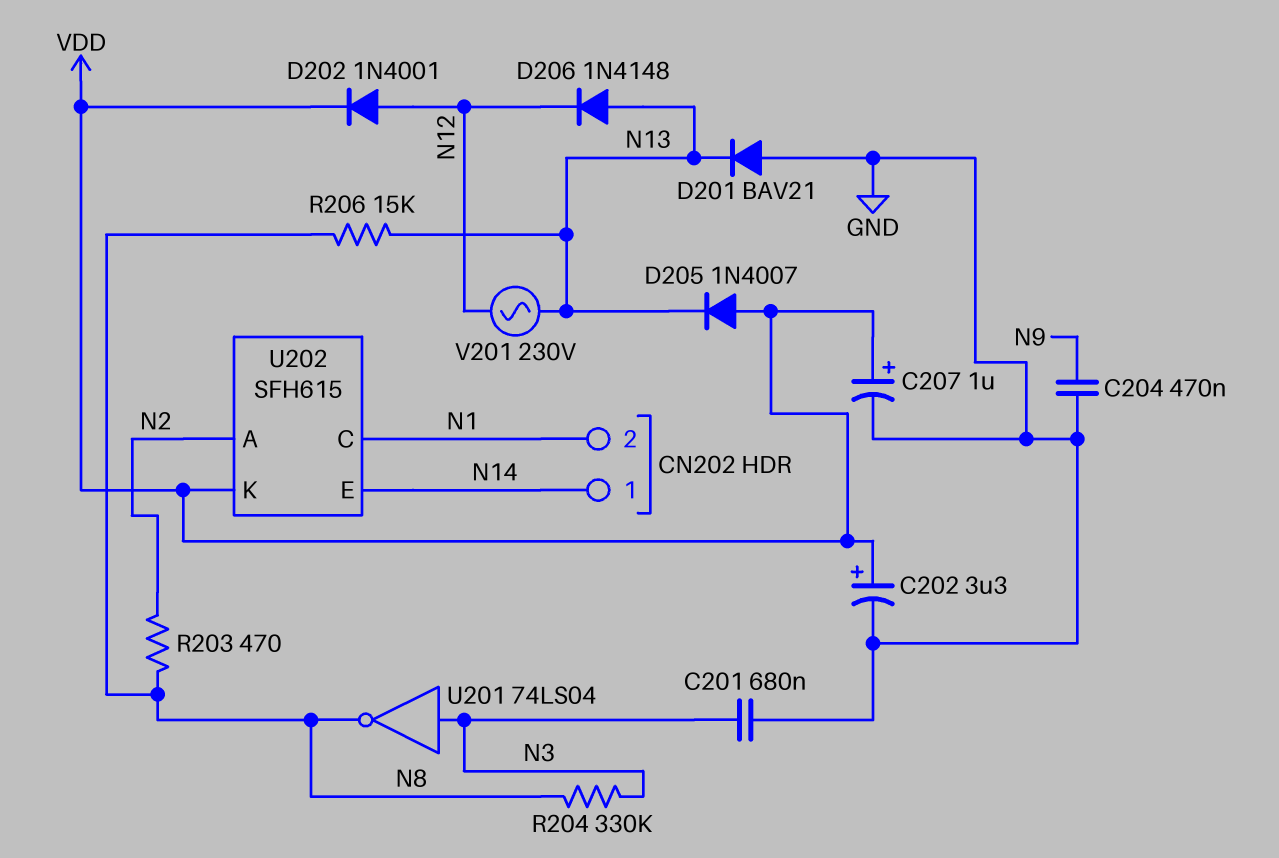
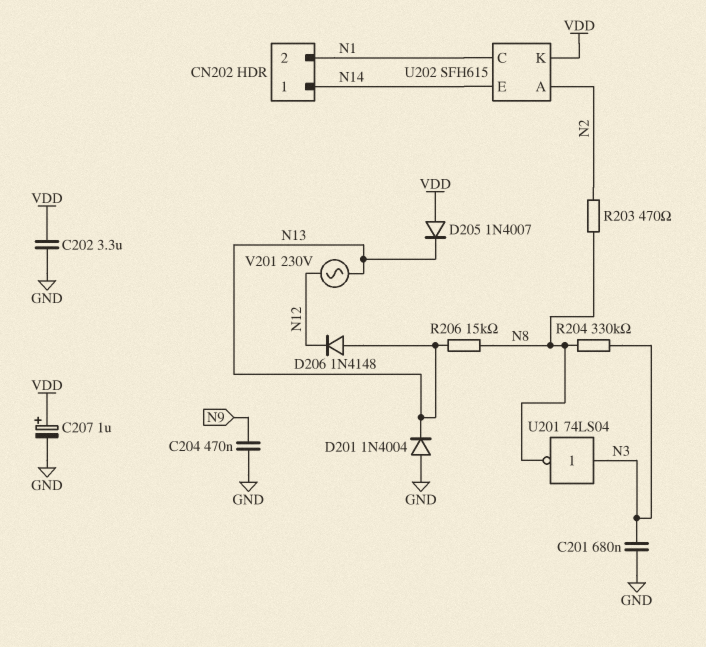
C202: 3.3uF (plus VDD, minus GND) -> 3.3uF (GND, VDD)
D201: diode BAV21 (A GND, K N13) -> diode 1N4004 (A GND, K N13)
D202: diode 1N4001 (A N12, K VDD) -> none

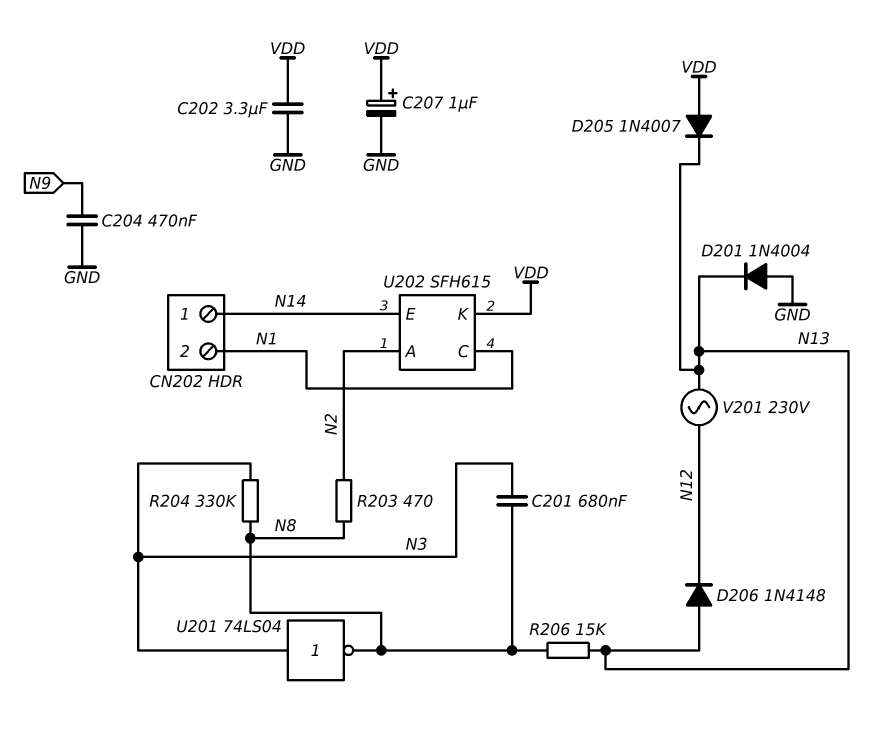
C201: 680nF (GND, N3) -> 680nF (N3, N8)

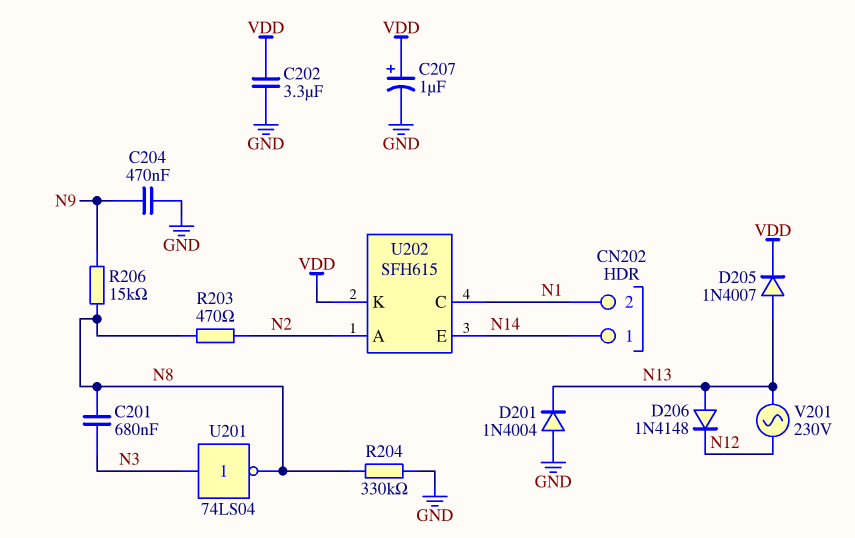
D205: diode 1N4007 (A VDD, K N13) -> diode 1N4007 (A N13, K VDD)
R204: 330k (N3, N8) -> 330k (GND, N8)
R206: 15k (N8, N13) -> 15k (N8, N9)

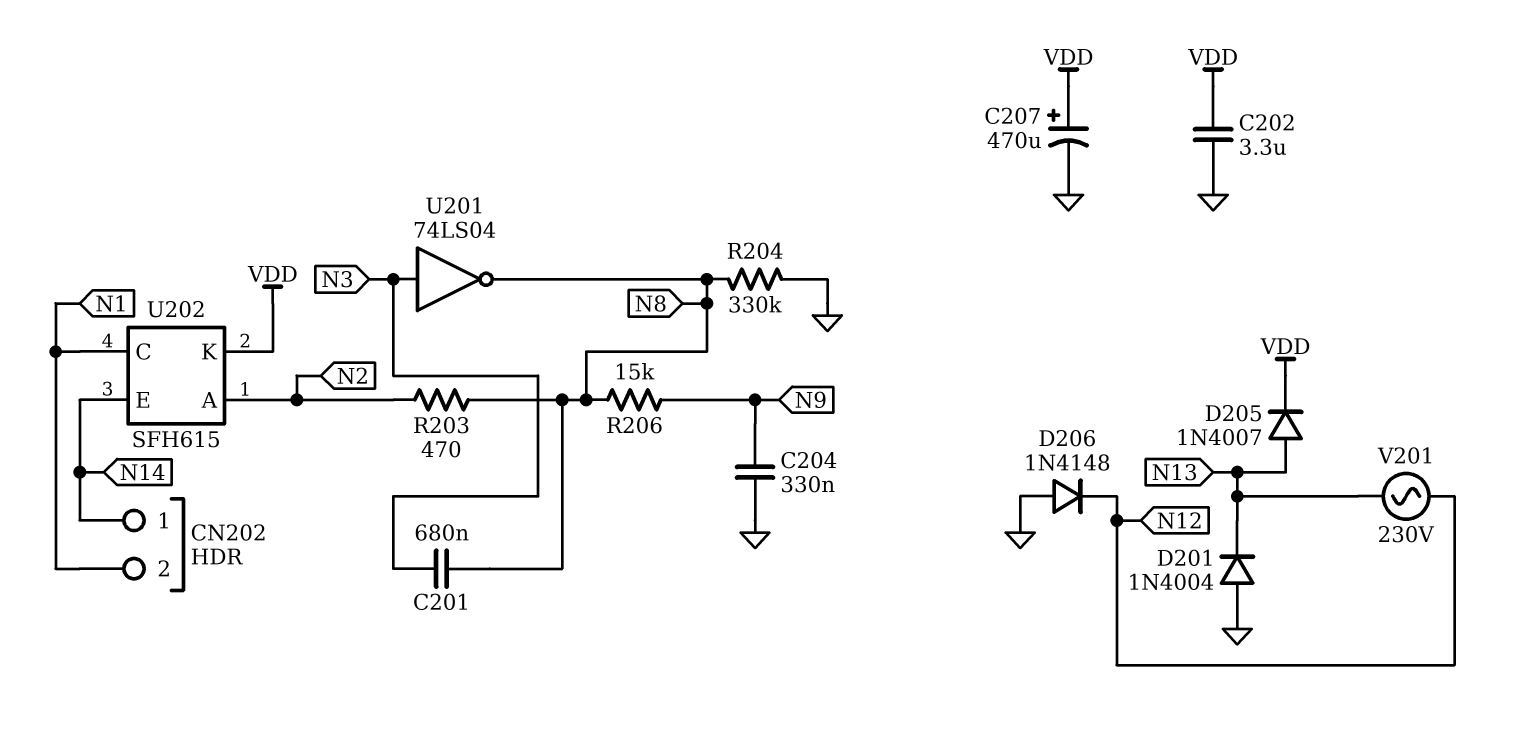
C204: 470nF (GND, N9) -> 330nF (GND, N9)
C207: 1uF (plus VDD, minus GND) -> 470uF (plus VDD, minus GND)
D206: diode 1N4148 (A N13, K N12) -> diode 1N4148 (A GND, K N12)

